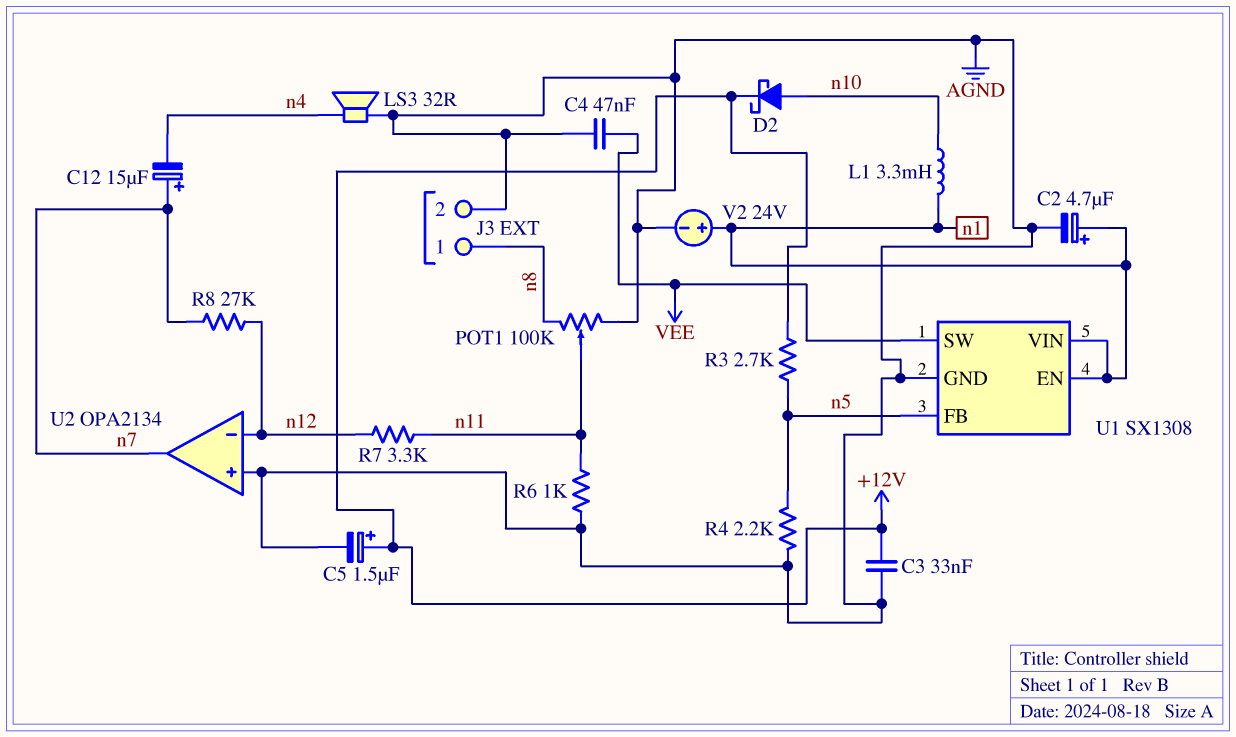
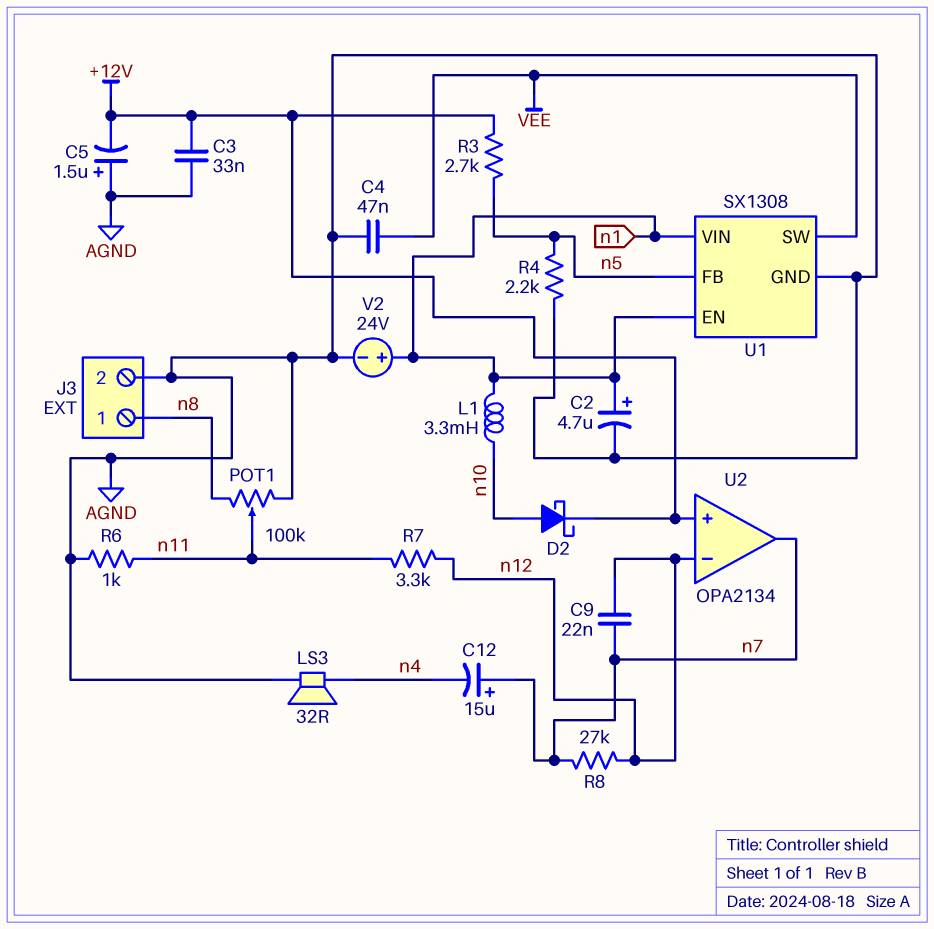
C5: 1.5uF (plus +12V, minus AGND) -> 1.5uF (plus AGND, minus +12V)
C9: none -> 22nF (n7, n12)
U2 pin in+: AGND -> +12V

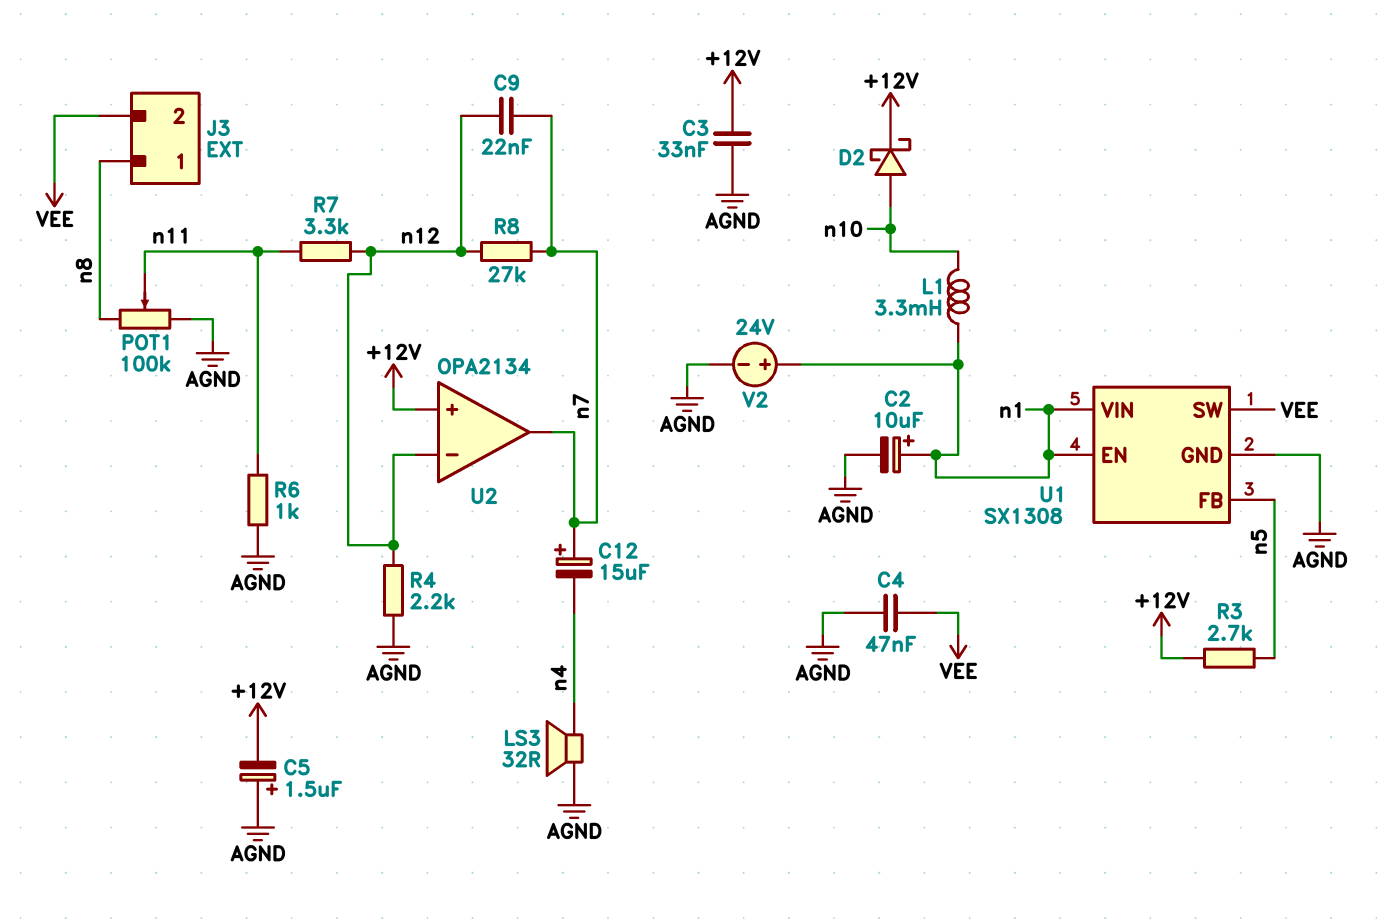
C2: 4.7uF (plus n1, minus AGND) -> 10uF (plus n1, minus AGND)
J3 pin 2: AGND -> VEE
R4: 2.2k (AGND, n5) -> 2.2k (AGND, n12)

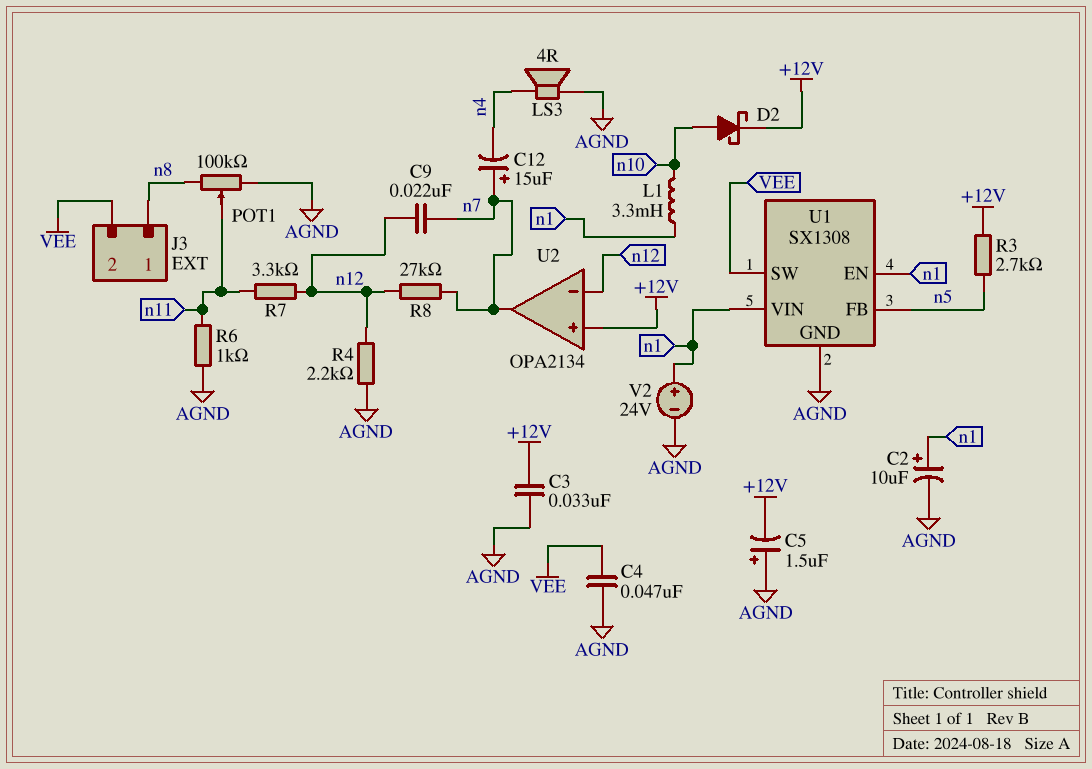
LS3: speaker 32R (AGND, n4) -> speaker 4R (AGND, n4)

